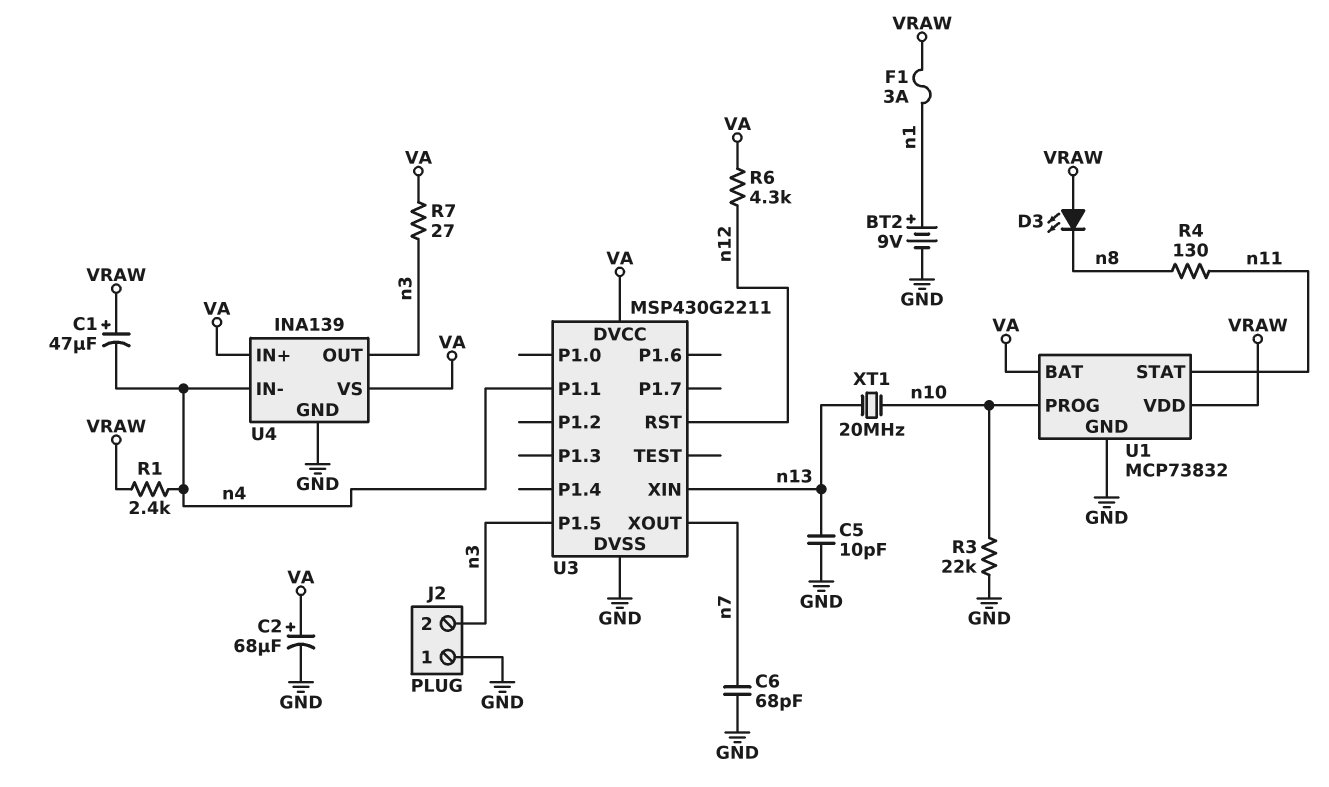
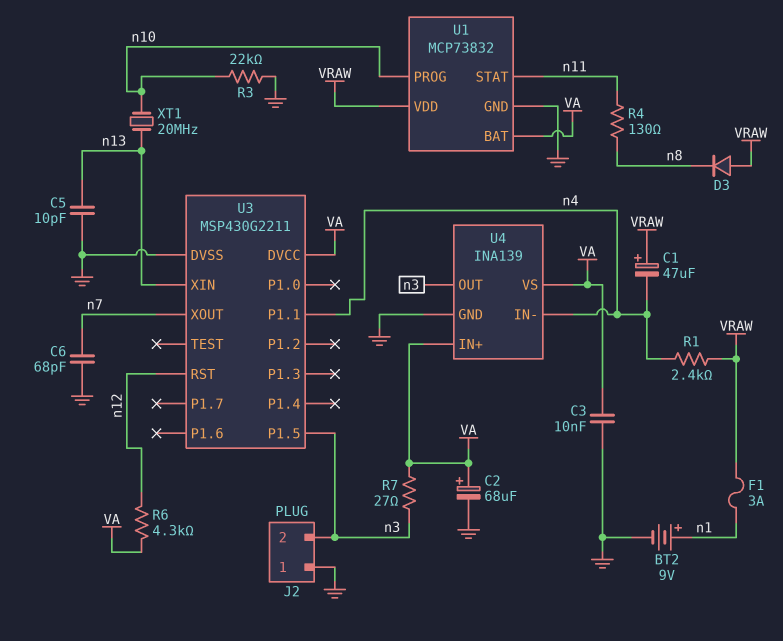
C3: none -> 10nF (GND, VA)
D3: LED (A VRAW, K n8) -> diode (A VRAW, K n8)

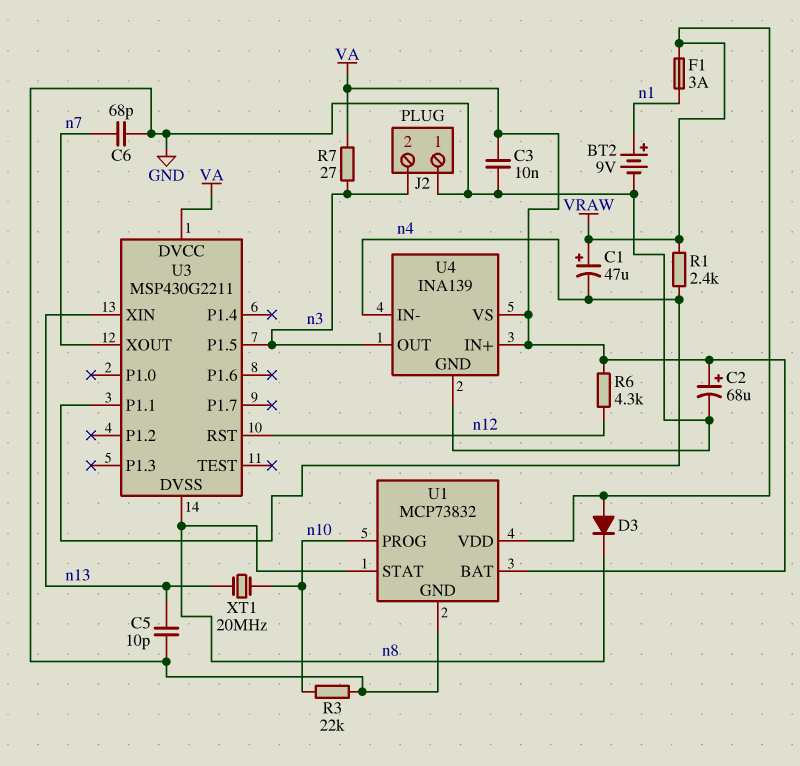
R4: 130 (n8, n11) -> none
U1 pin STAT: n11 -> n8
U3 pin DVSS: GND -> n8

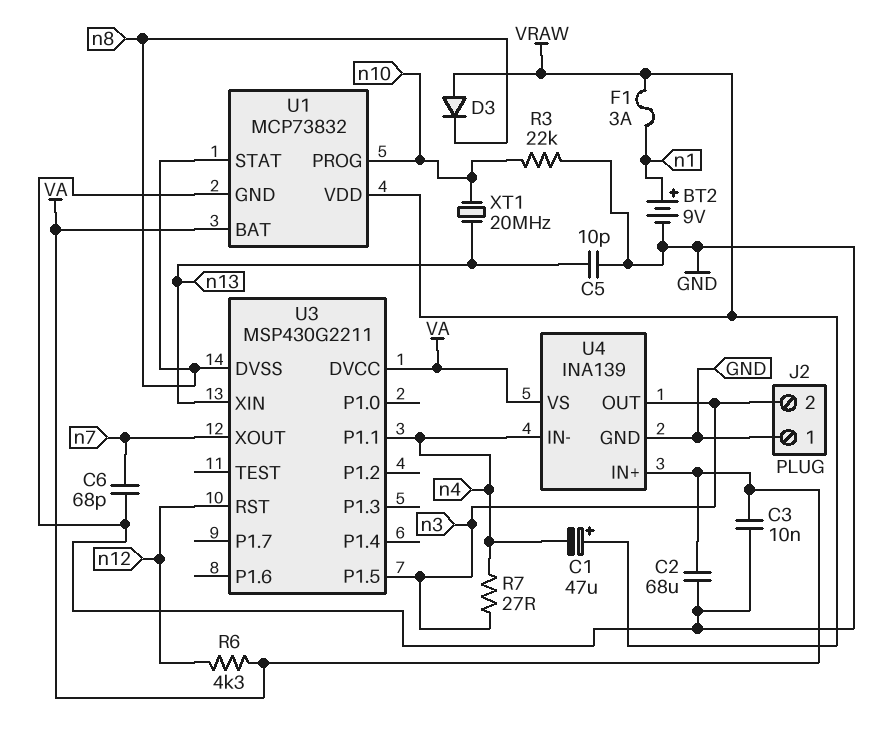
C2: 68uF (plus VA, minus GND) -> 68uF (GND, VA)
R1: 2.4k (VRAW, n4) -> none
R7: 27 (VA, n3) -> 27 (n3, n4)

